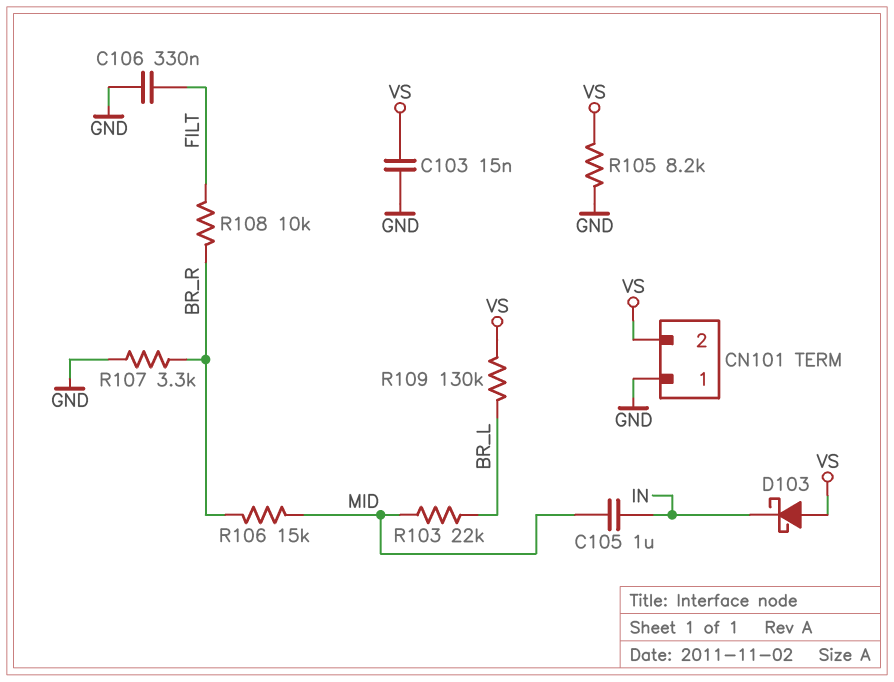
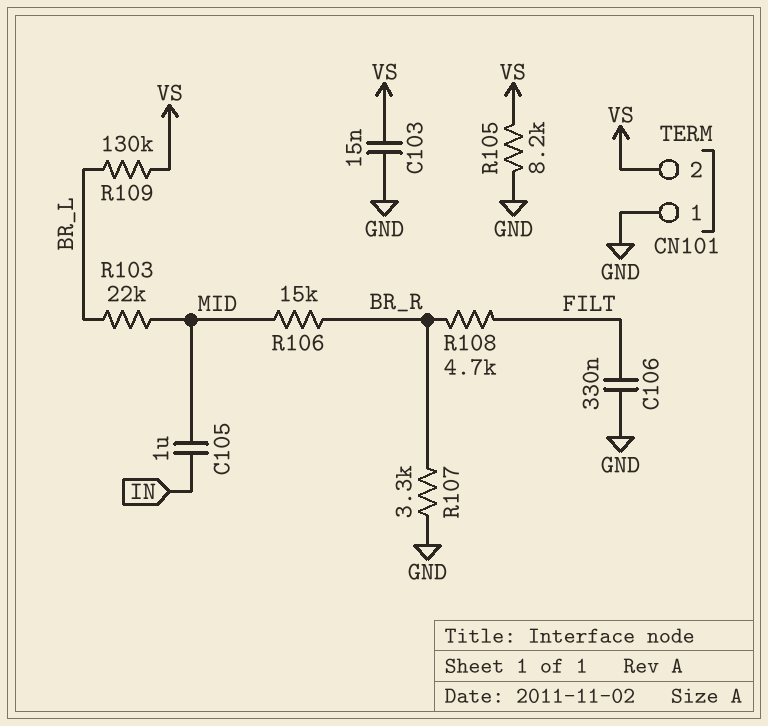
D103: schottky (A VS, K IN) -> none
R108: 10k (BR_R, FILT) -> 4.7k (BR_R, FILT)

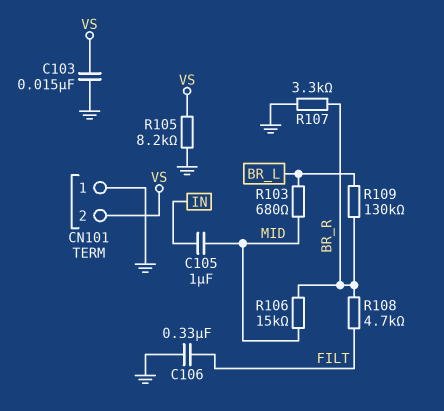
R103: 22k (BR_L, MID) -> 680 (BR_L, MID)
R109: 130k (BR_L, VS) -> 130k (BR_L, BR_R)

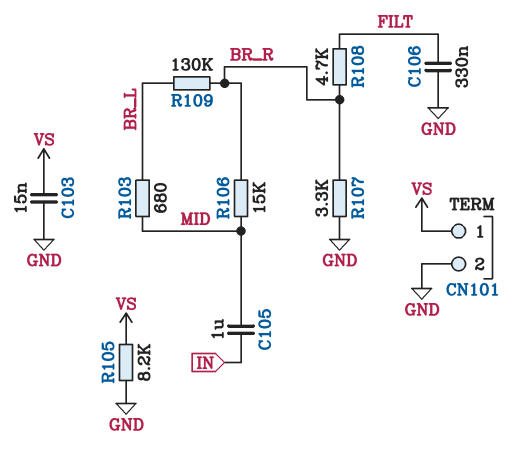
CN101 pin 1: GND -> VS
CN101 pin 2: VS -> GND

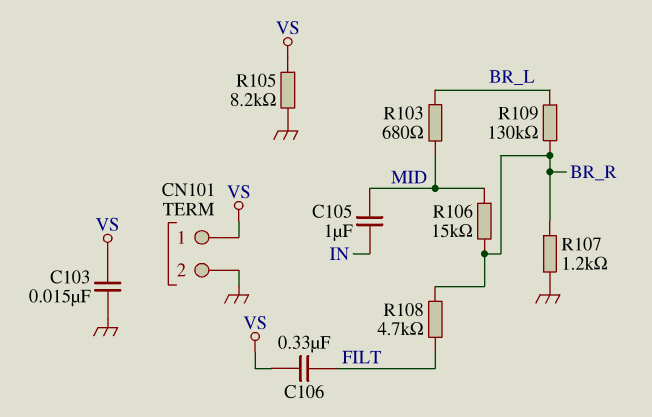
C106: 330nF (FILT, GND) -> 330nF (FILT, VS)
R107: 3.3k (BR_R, GND) -> 1.2k (BR_R, GND)

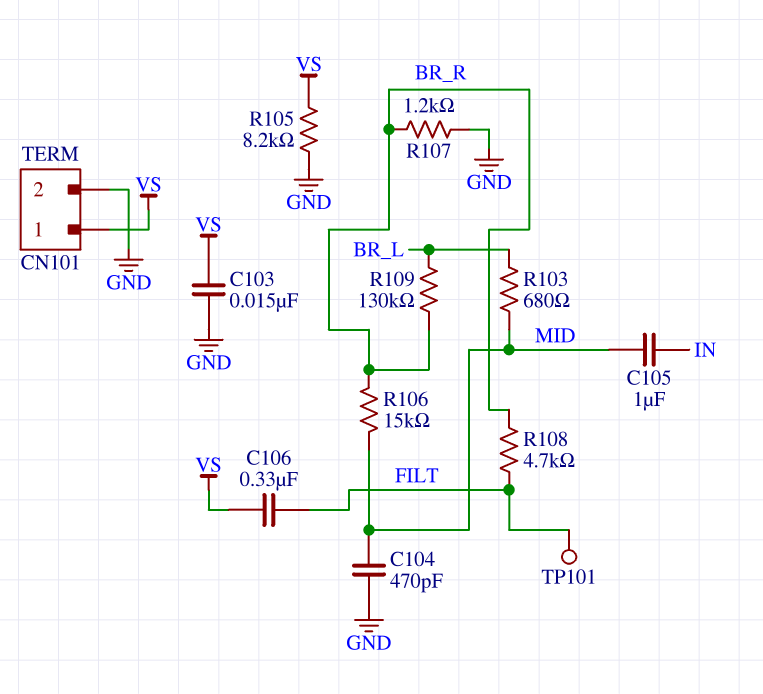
C104: none -> 470pF (GND, MID)
TP101: none -> test point (FILT)

